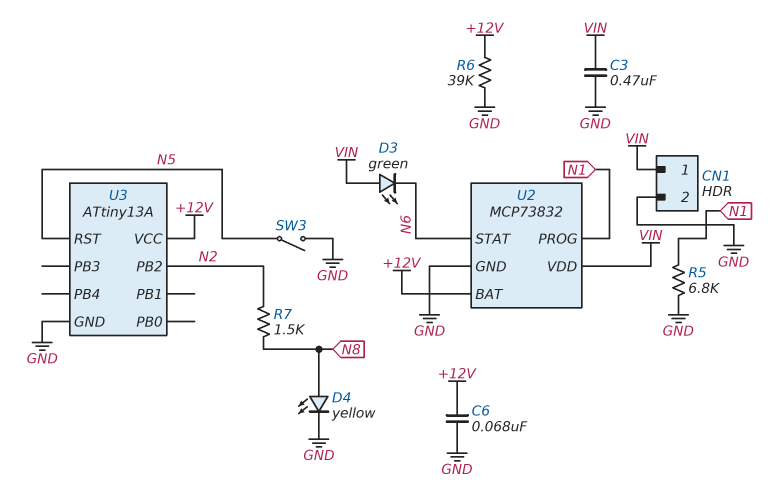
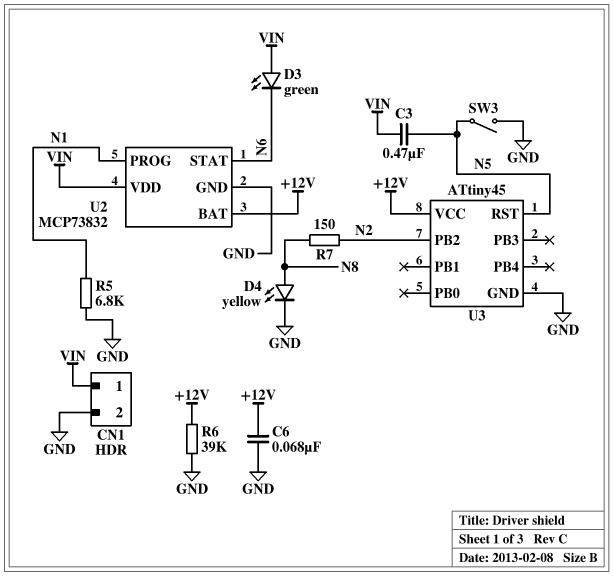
C3: 470nF (GND, VIN) -> 470nF (N5, VIN)
R7: 1.5k (N2, N8) -> 150 (N2, N8)
U3: ATtiny13A -> ATtiny45

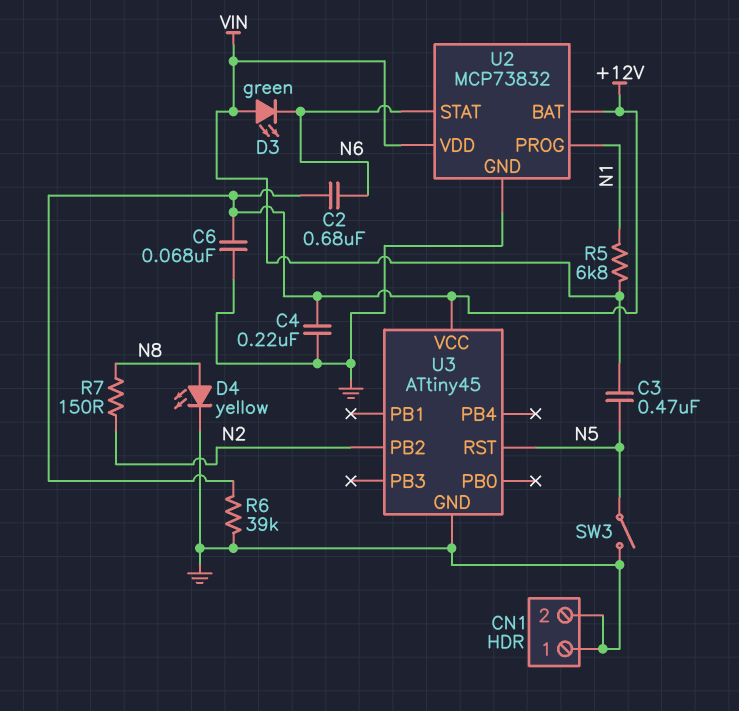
C2: none -> 680nF (+12V, N6)
C4: none -> 220nF (+12V, GND)
CN1 pin 1: VIN -> GND
R5: 6.8k (GND, N1) -> 6.8k (N1, VIN)

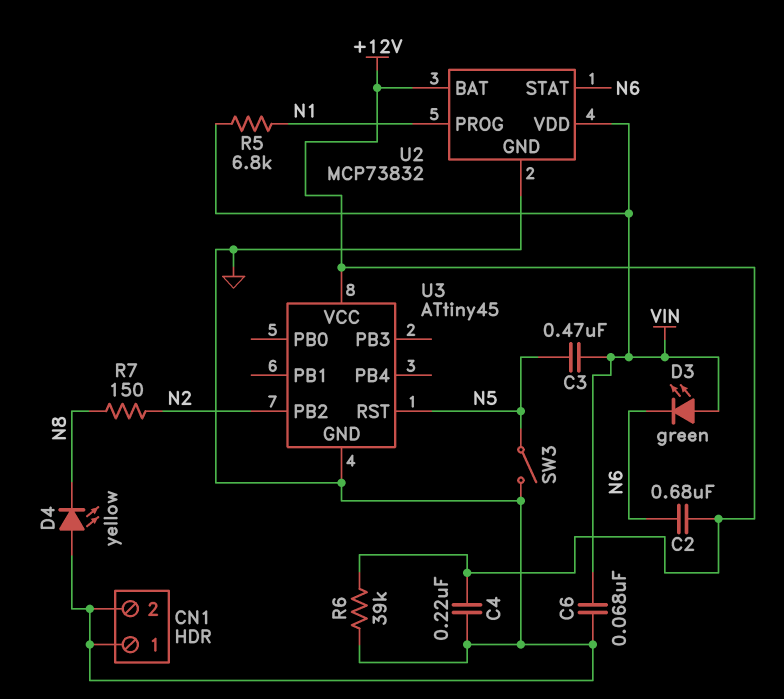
C6: 68nF (+12V, GND) -> 68nF (GND, VIN)
D4: LED yellow (A N8, K GND) -> LED yellow (A GND, K N8)

